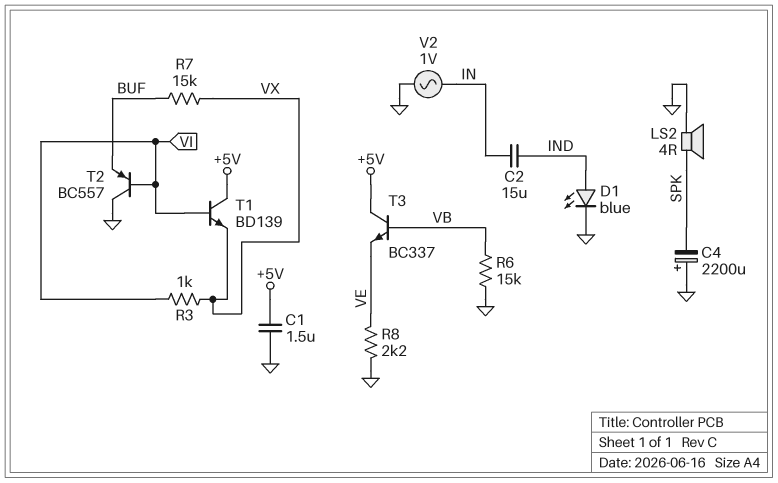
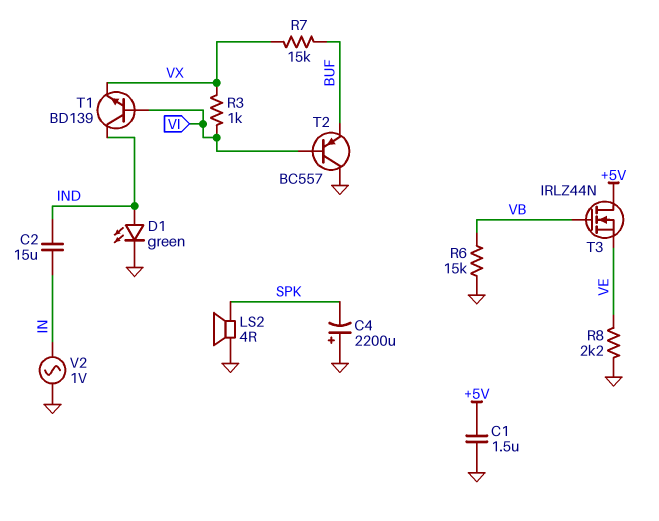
D1: LED blue (A IND, K GND) -> LED green (A IND, K GND)
T1: NPN BD139 (B VI, C +5V, E VX) -> NPN BD139 (B VI, C IND, E VX)
T3: NPN BC337 (B VB, C +5V, E VE) -> NMOS IRLZ44N (G VB, D +5V, S VE)

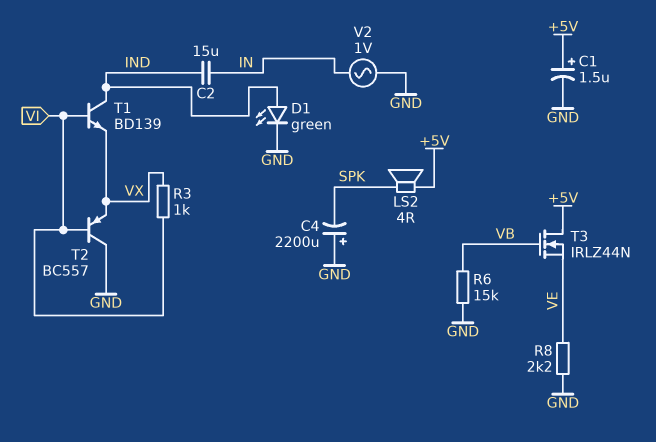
C1: 1.5uF (+5V, GND) -> 1.5uF (plus +5V, minus GND)
LS2: speaker 4R (GND, SPK) -> speaker 4R (+5V, SPK)
R7: 15k (BUF, VX) -> none
T2: PNP BC557 (B VI, C GND, E BUF) -> PNP BC557 (B VI, C GND, E VX)

